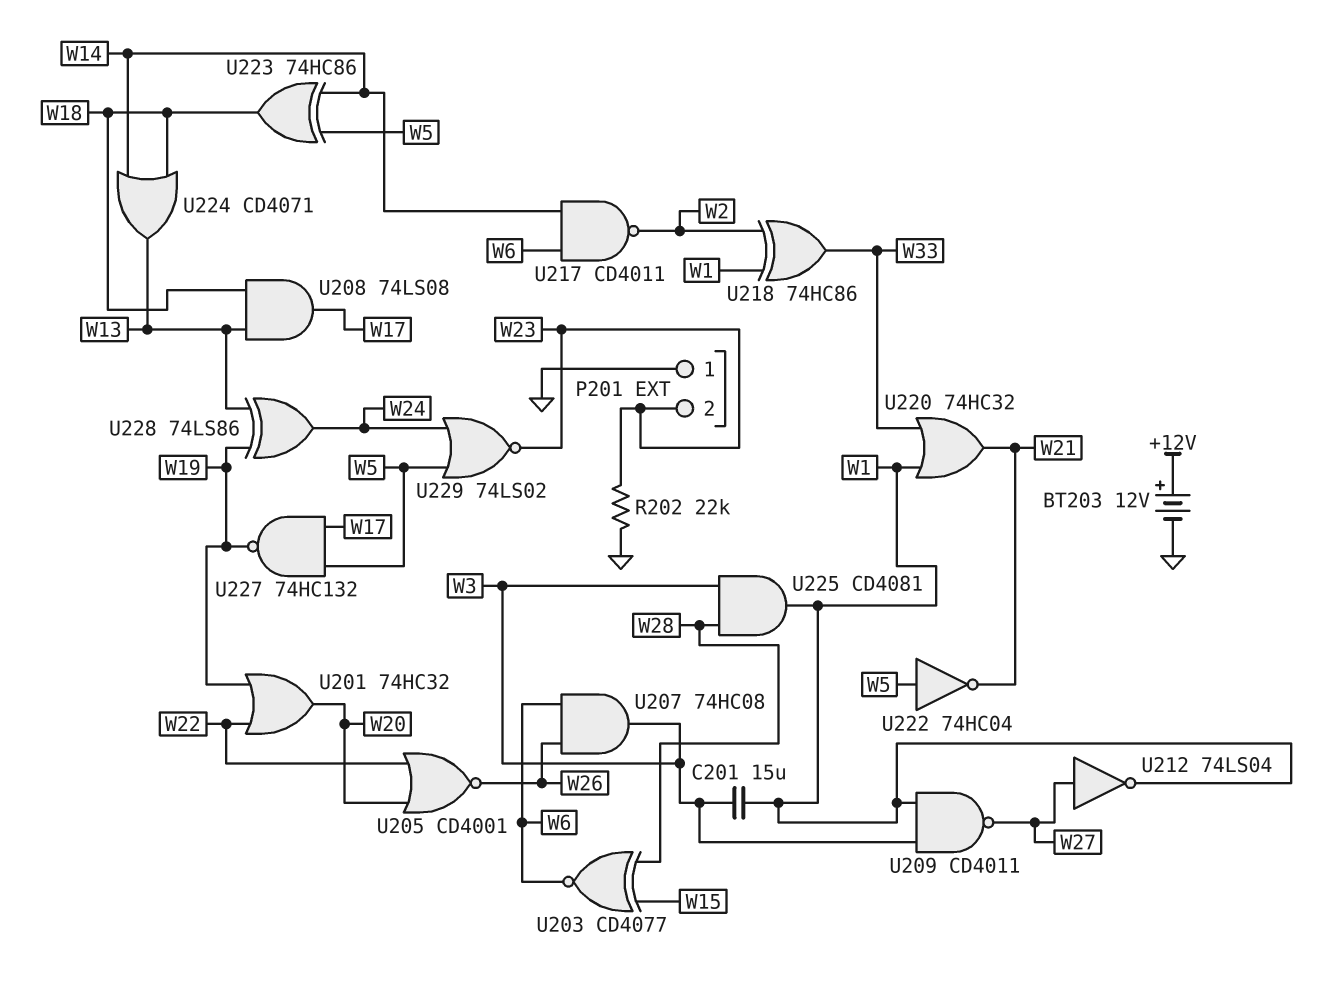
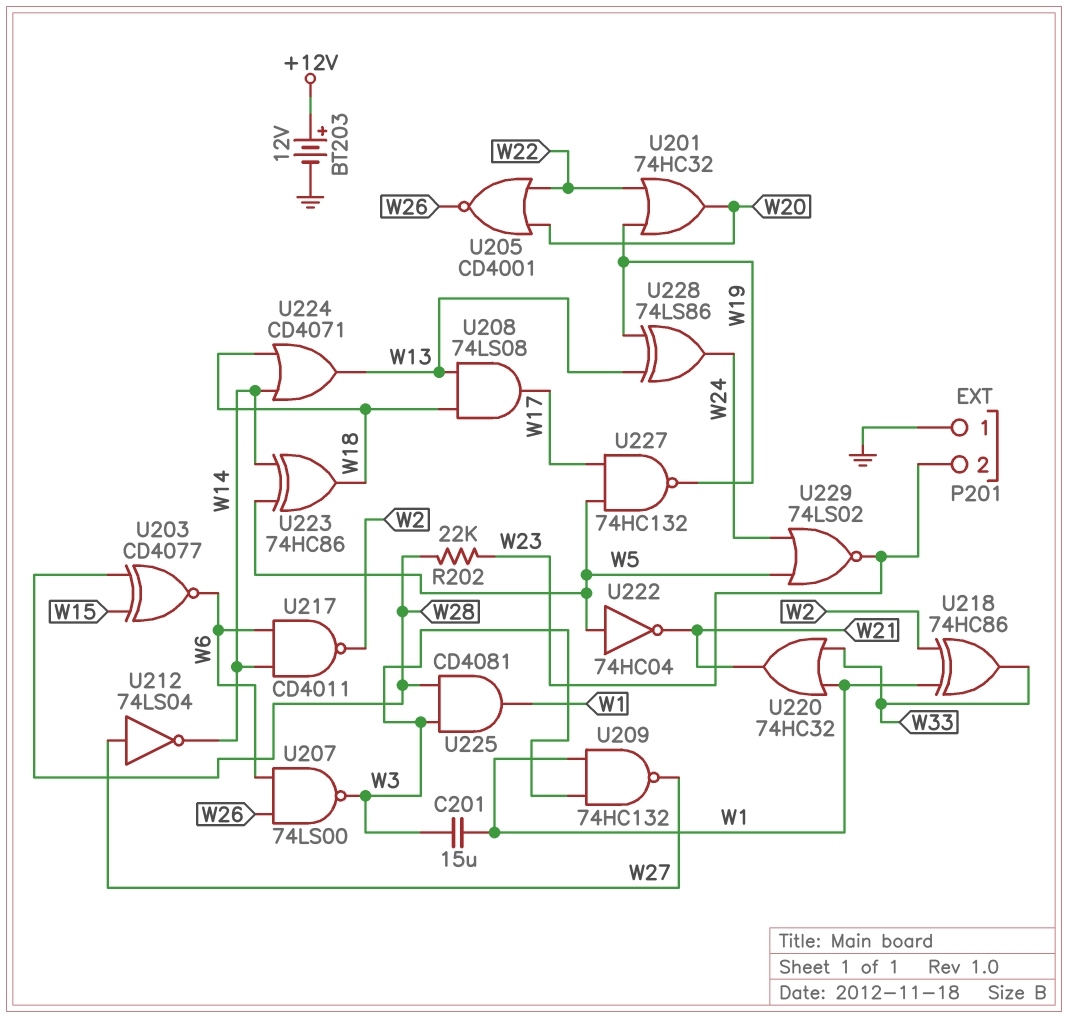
R202: 22k (GND, W23) -> 22k (W23, W28)
U207: AND 74HC08 (in W6, in W26, out W3) -> NAND 74LS00 (in W6, in W26, out W3)
U209: NAND CD4011 (in W1, in W3, out W27) -> NAND 74HC132 (in W1, in W3, out W27)
U212: NOT 74LS04 (in W27, out W1) -> NOT 74LS04 (in W27, out W14)

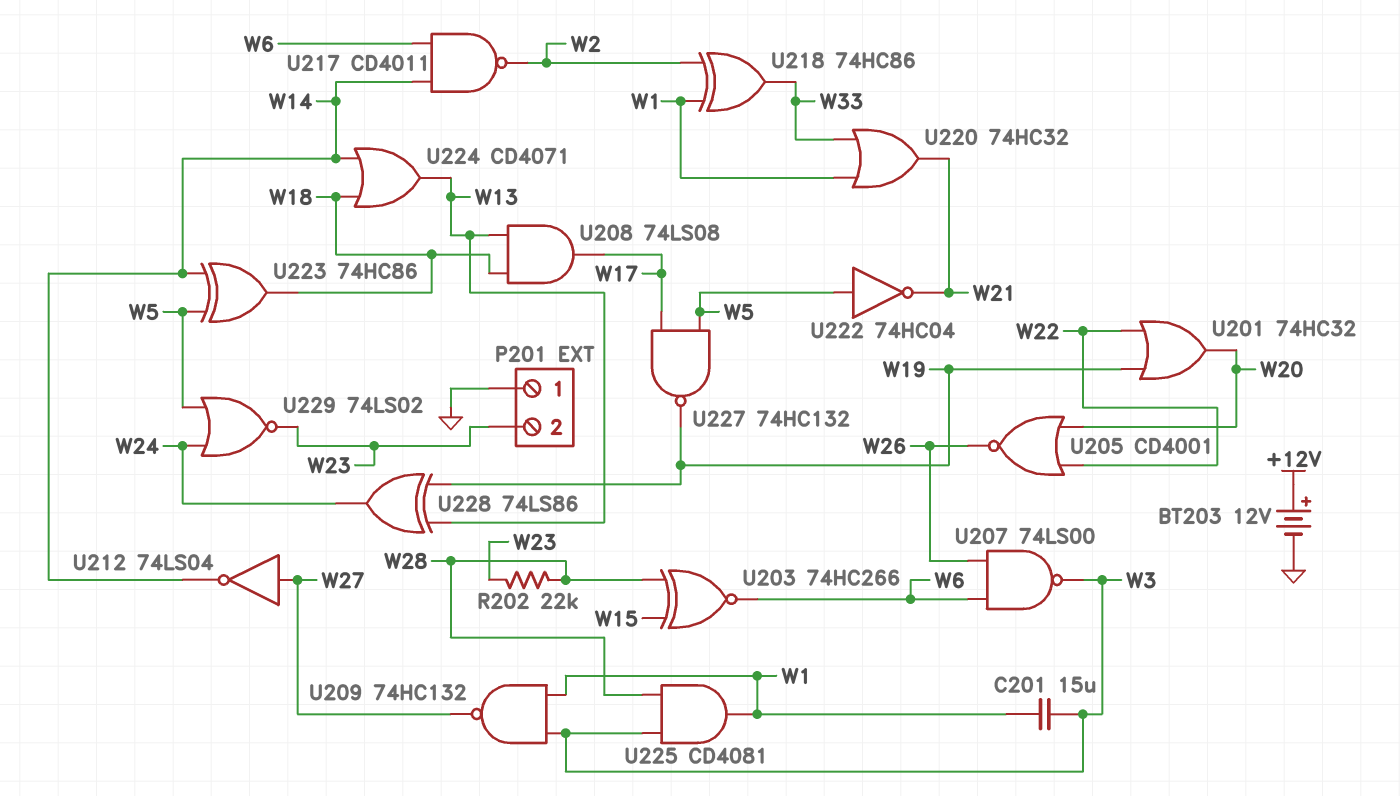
U203: XNOR CD4077 (in W15, in W28, out W6) -> XNOR 74HC266 (in W15, in W28, out W6)

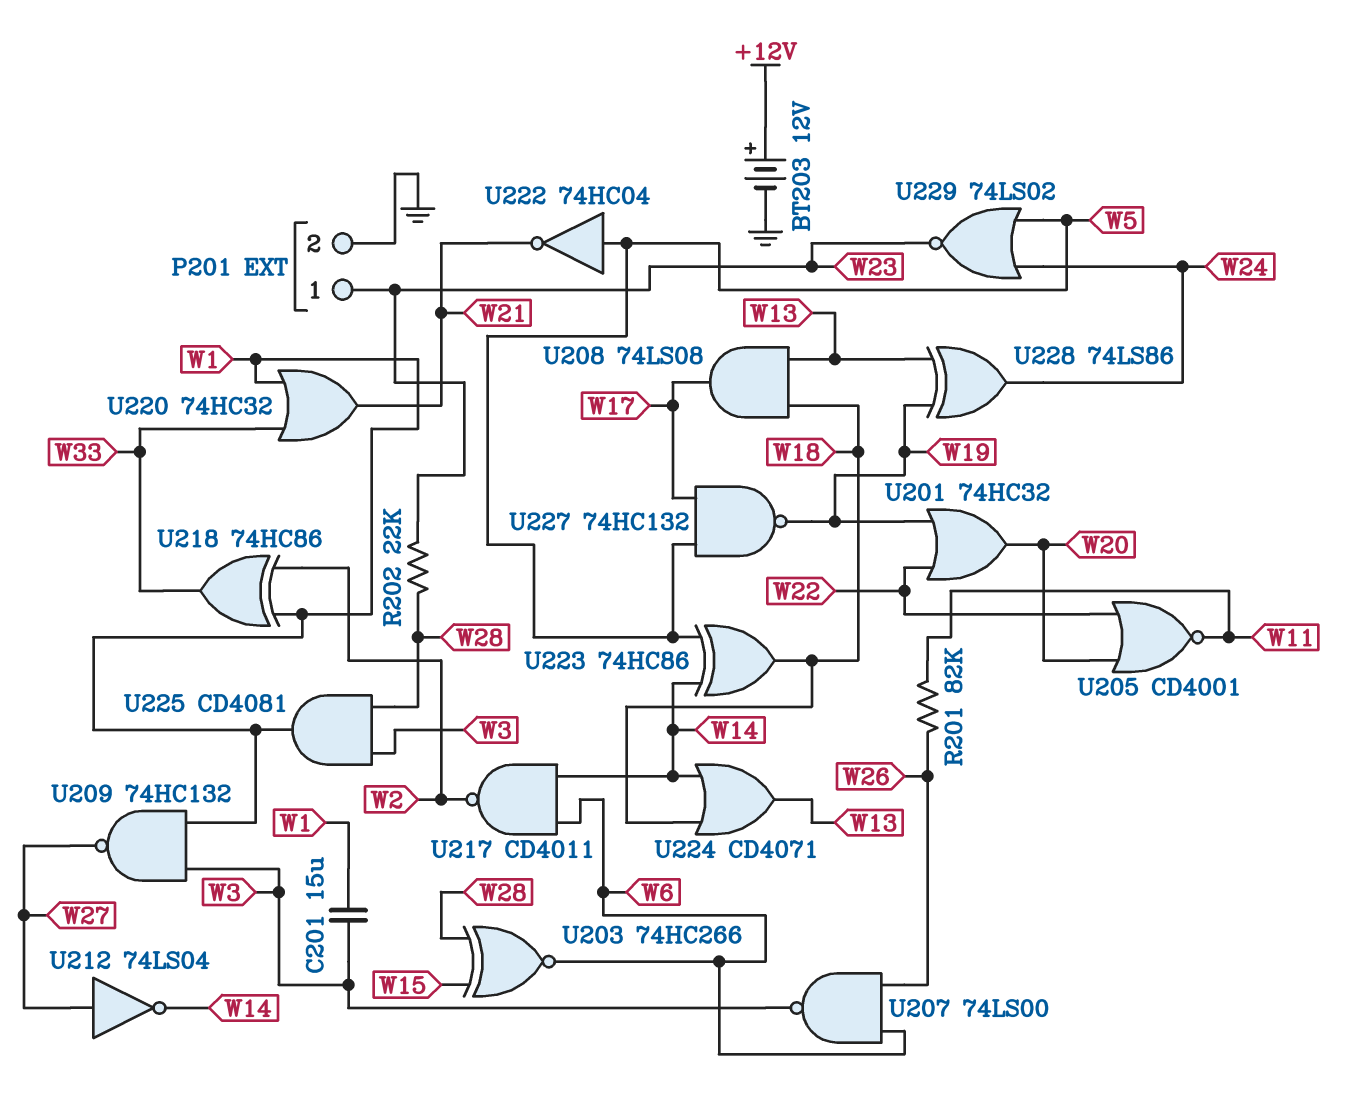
P201 pin 1: GND -> W23
P201 pin 2: W23 -> GND
R201: none -> 82k (W11, W26)
U205: NOR CD4001 (in W20, in W22, out W26) -> NOR CD4001 (in W20, in W22, out W11)

